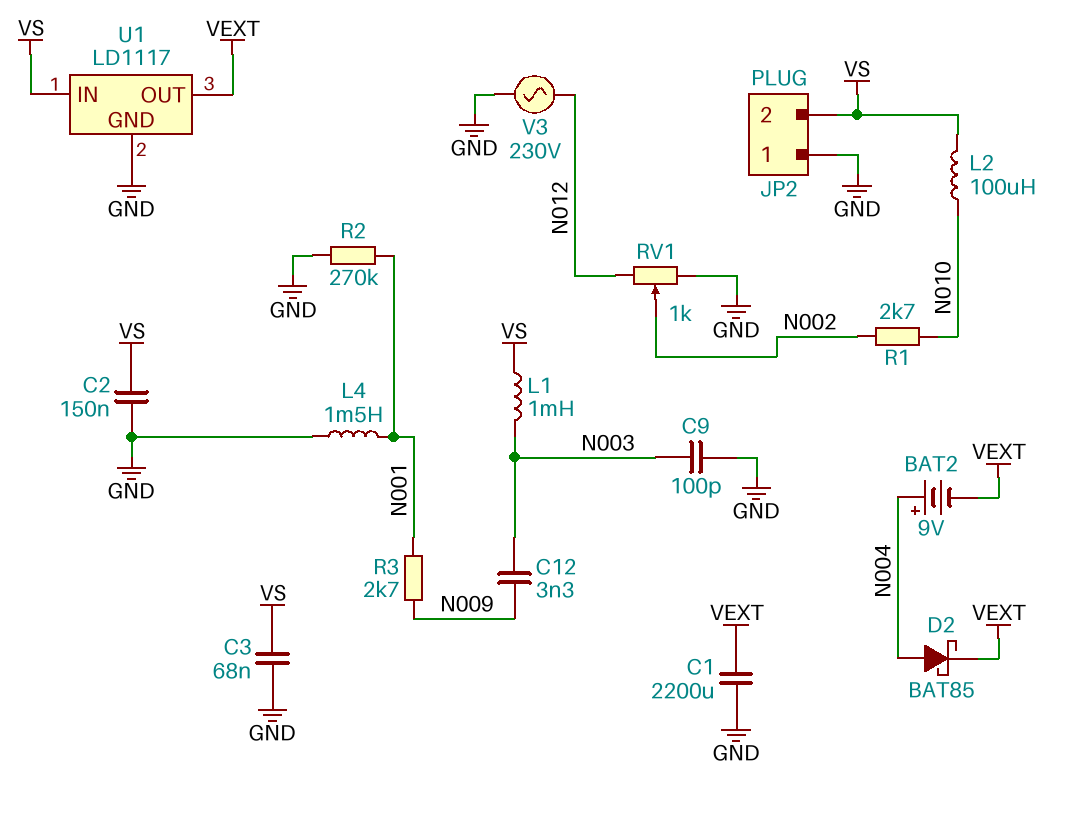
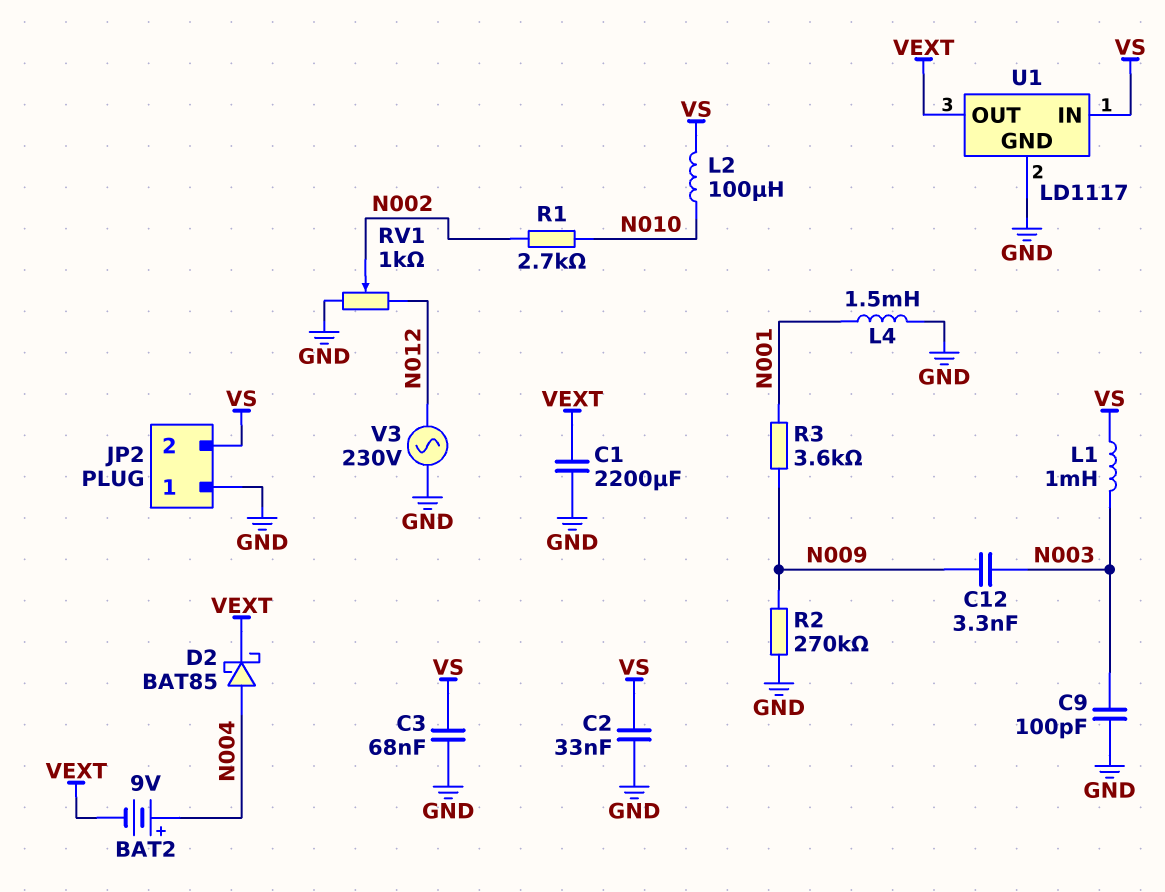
C2: 150nF (GND, VS) -> 33nF (GND, VS)
R2: 270k (GND, N001) -> 270k (GND, N009)
R3: 2.7k (N001, N009) -> 3.6k (N001, N009)

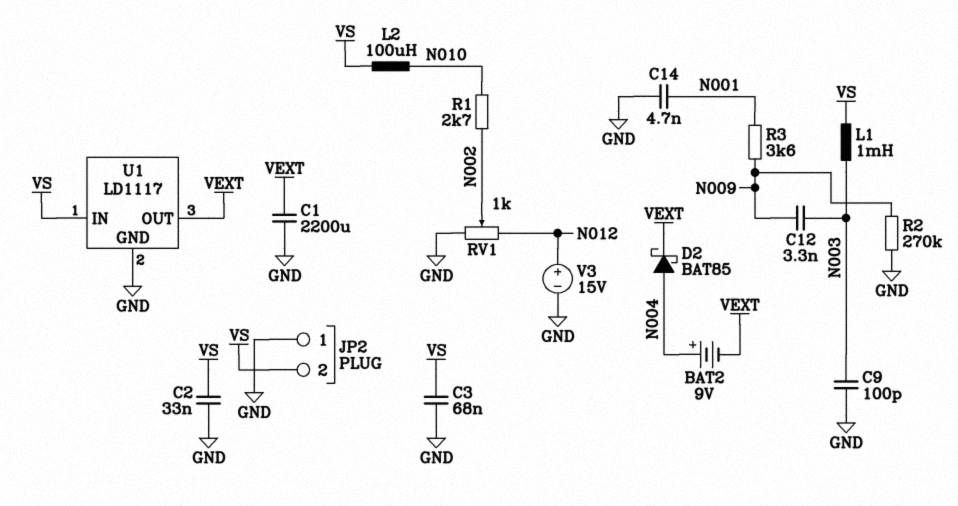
C14: none -> 4.7nF (GND, N001)
L4: 1.5mH (GND, N001) -> none
V3: AC 230V (GND, N012) -> 15V (plus N012, minus GND)

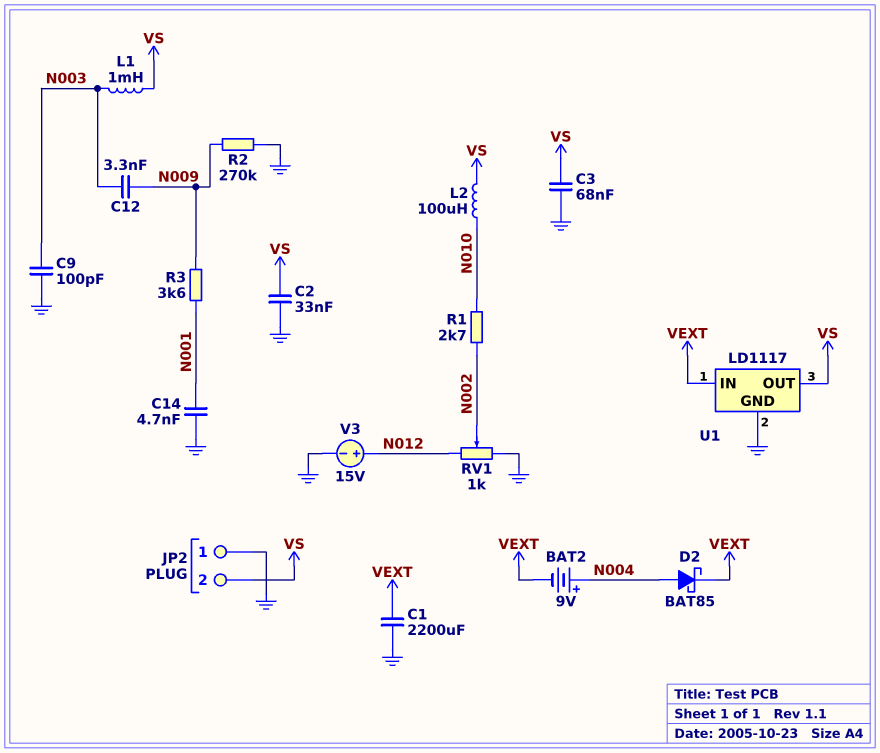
U1 pin IN: VS -> VEXT
U1 pin OUT: VEXT -> VS

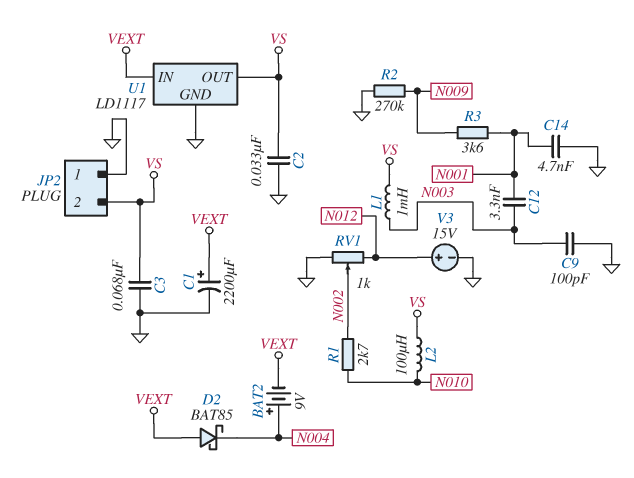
C1: 2200uF (GND, VEXT) -> 2200uF (plus VEXT, minus GND)
C12: 3.3nF (N003, N009) -> 3.3nF (N001, N003)
D2: schottky BAT85 (A N004, K VEXT) -> schottky BAT85 (A VEXT, K N004)

